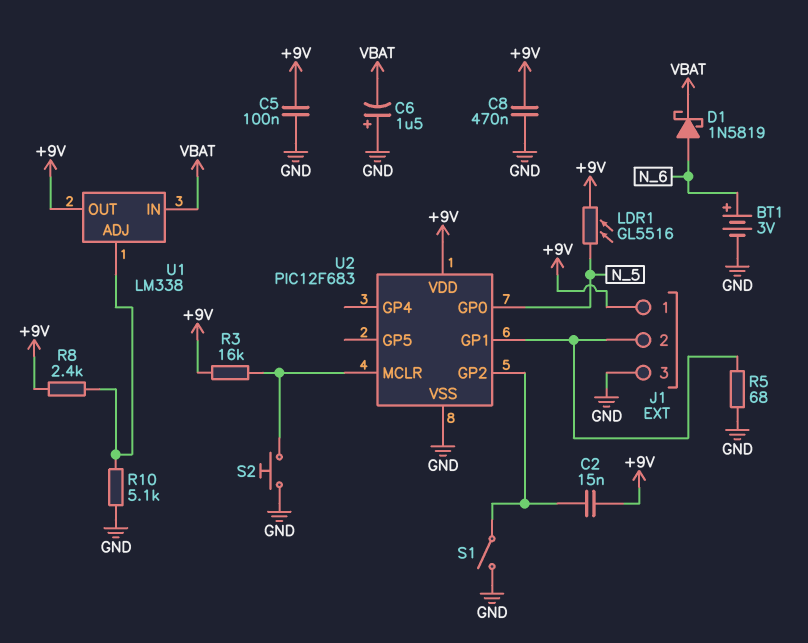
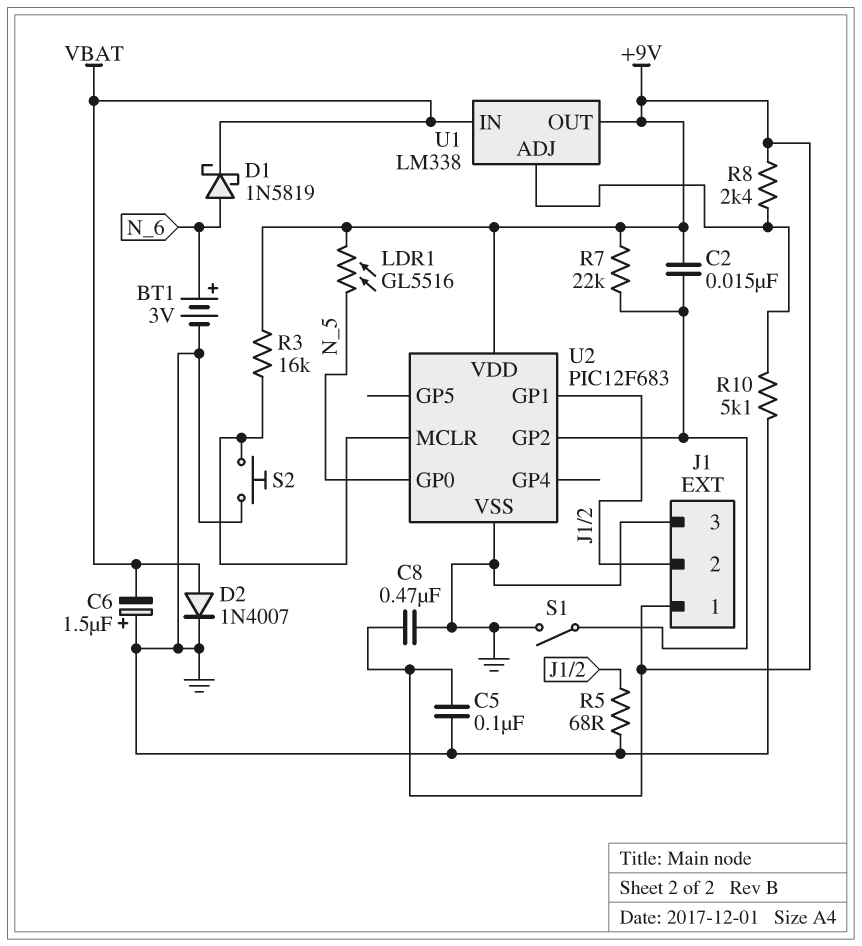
D2: none -> diode 1N4007 (A VBAT, K GND)
R7: none -> 22k (+9V, U2/GP2)

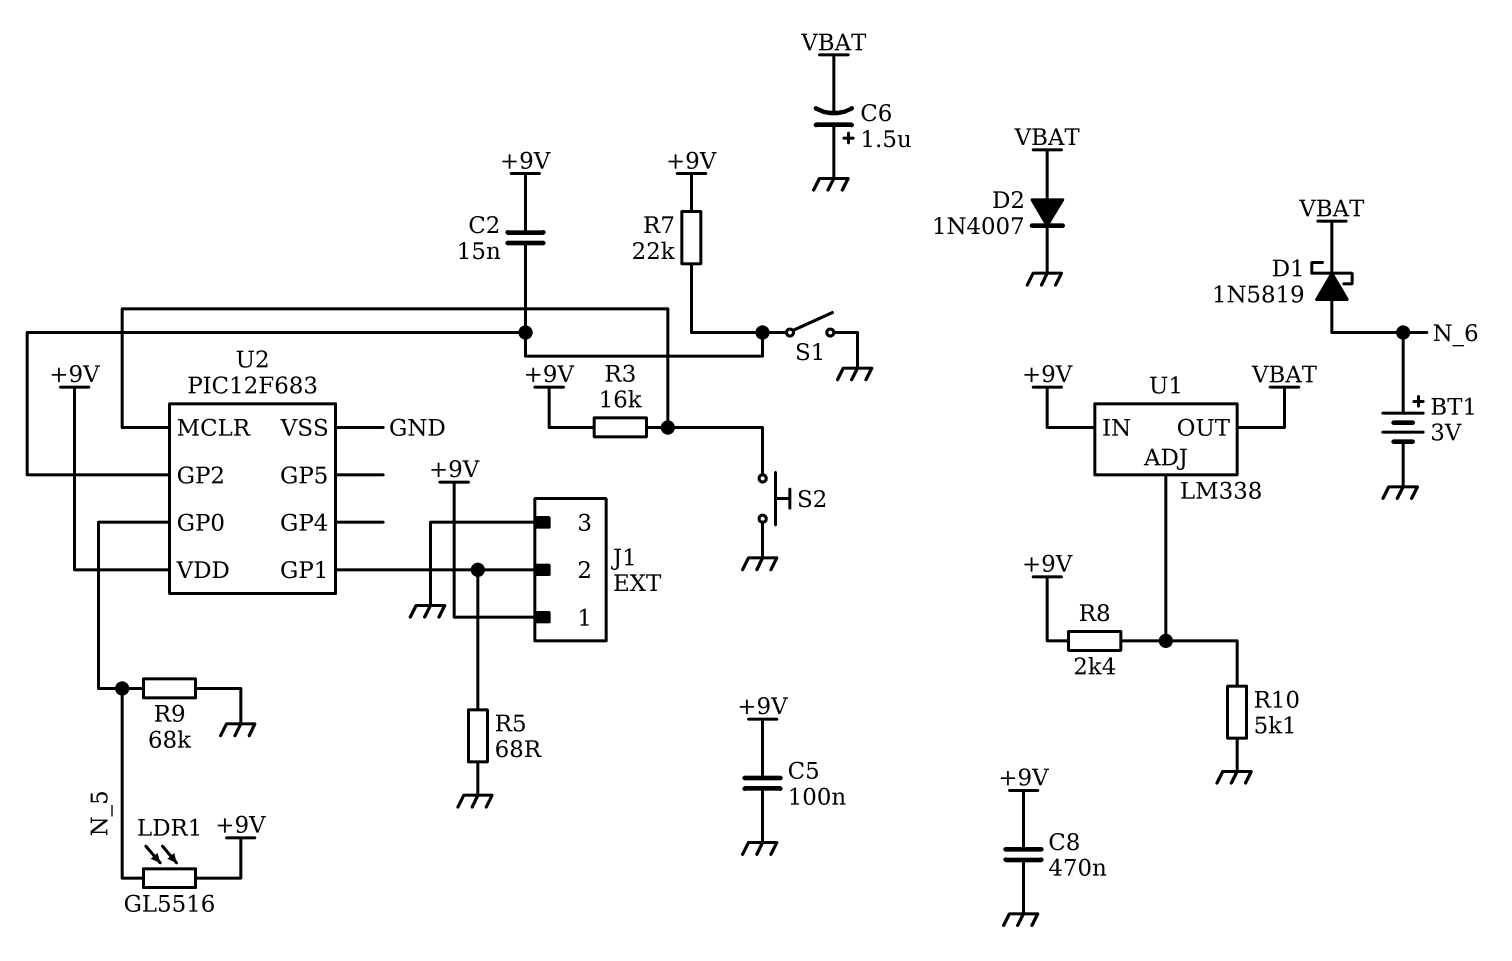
R9: none -> 68k (GND, N_5)
U1 pin IN: VBAT -> +9V
U1 pin OUT: +9V -> VBAT

